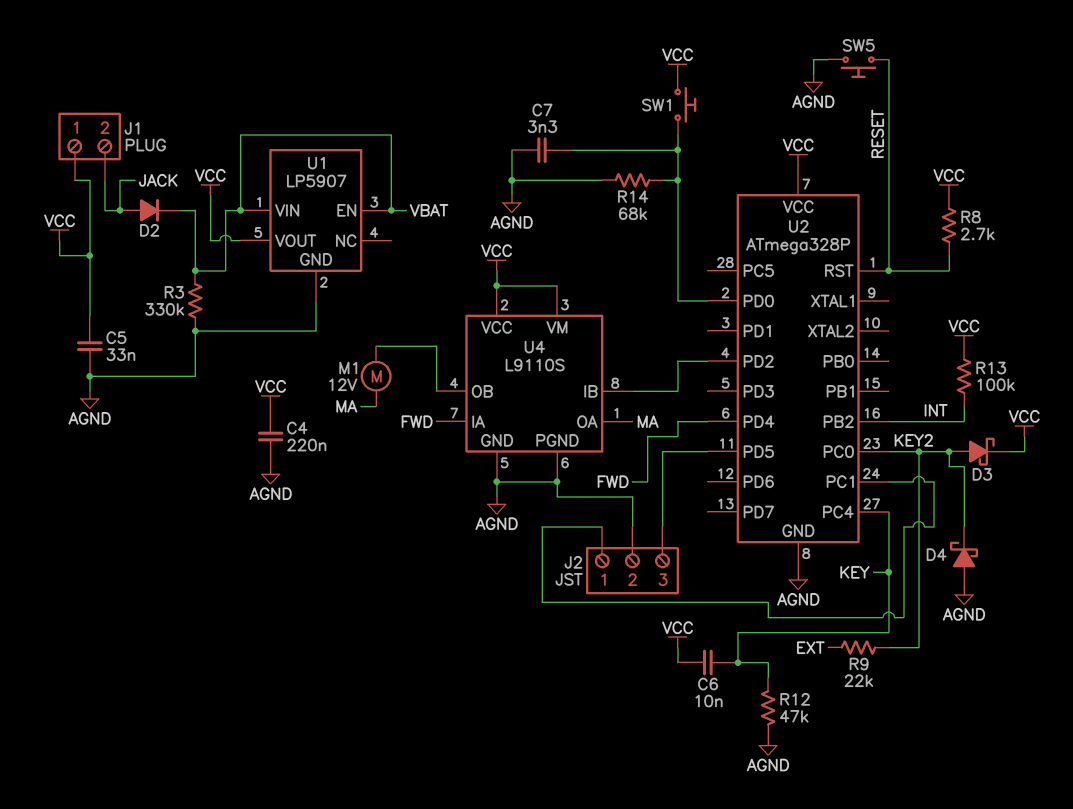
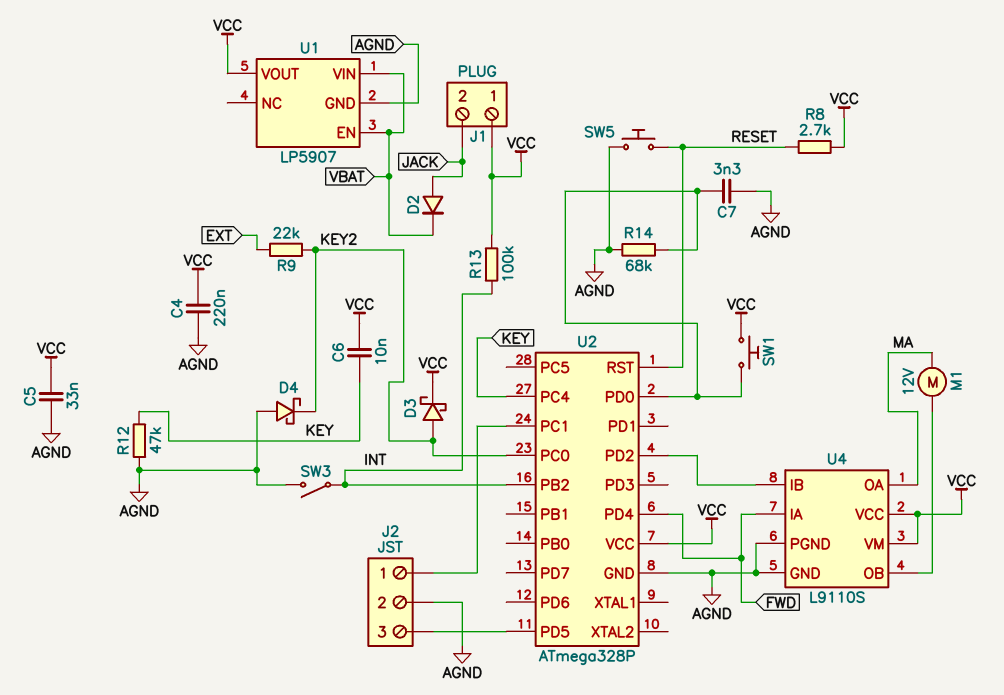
R3: 330k (AGND, VBAT) -> none
SW3: none -> switch (AGND, INT)

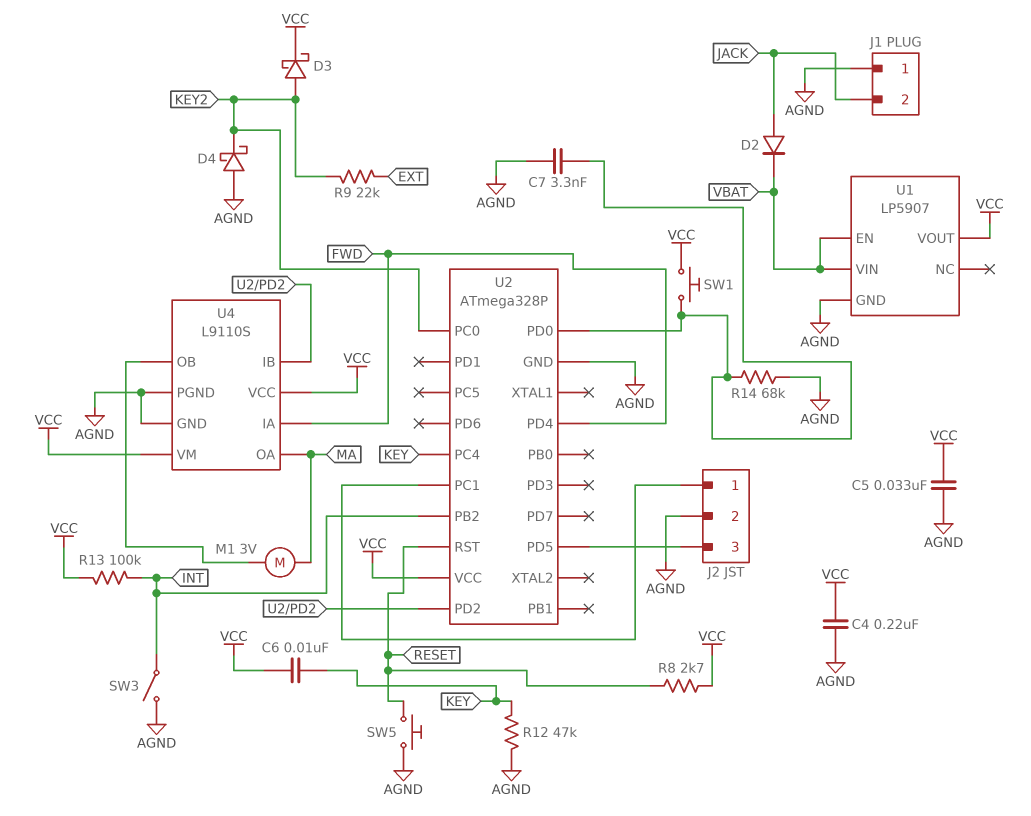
J1 pin 1: VCC -> AGND
M1: motor 12V (MA, U4/OB) -> motor 3V (MA, U4/OB)

